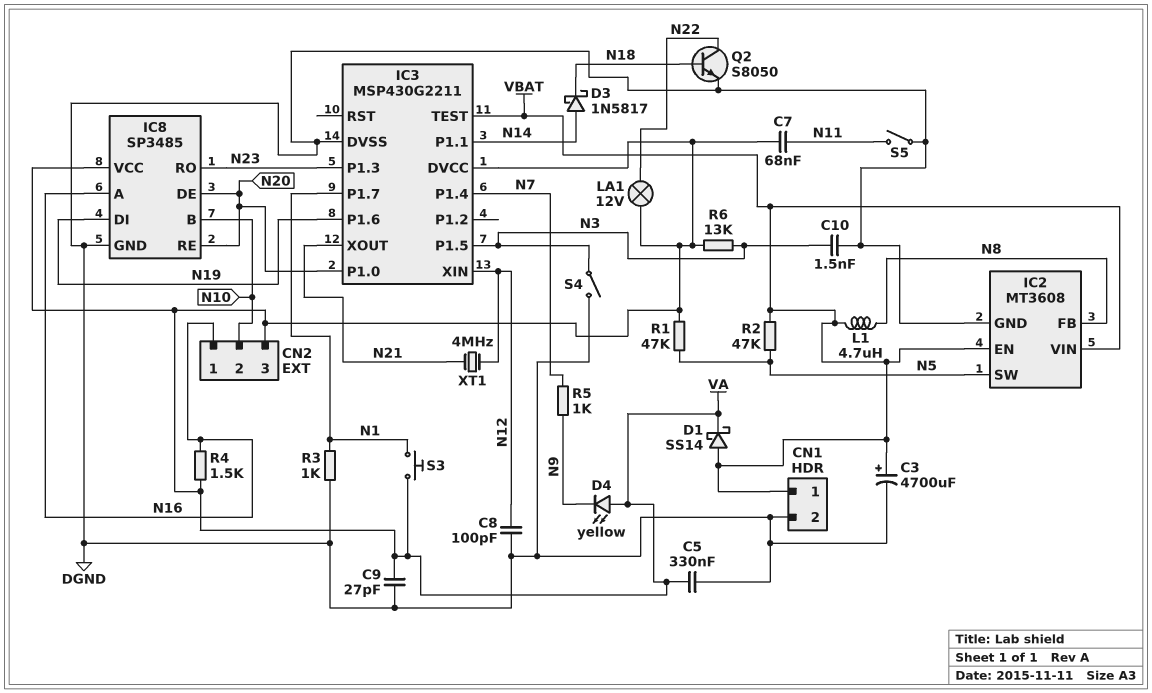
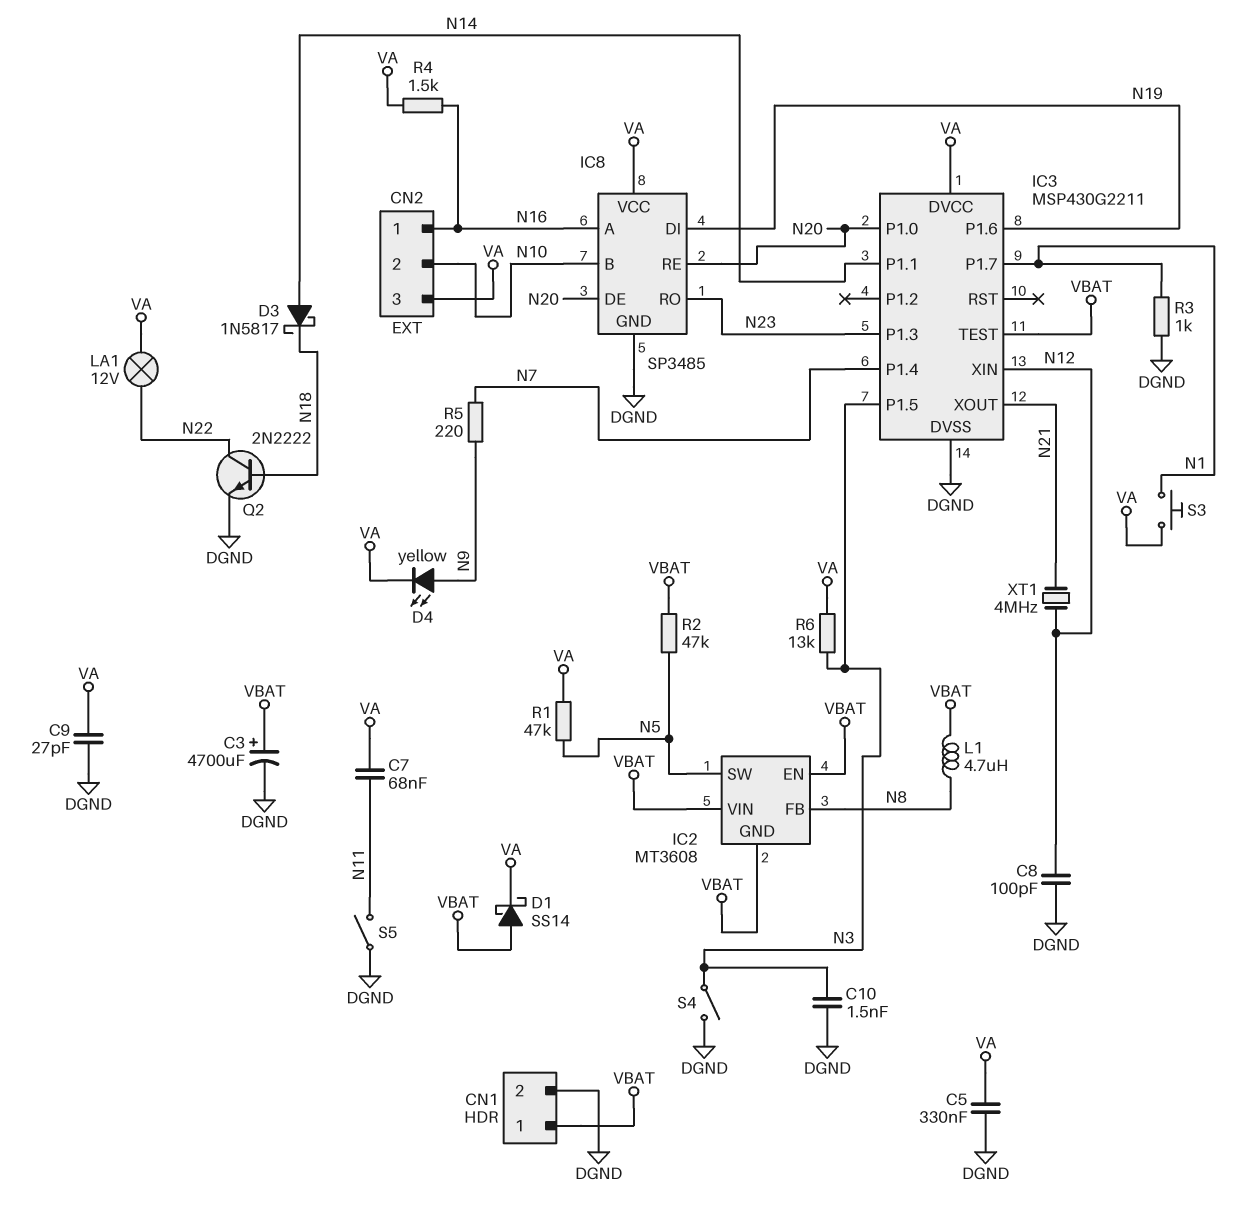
D4: LED yellow (A VA, K N9) -> LED yellow (A N9, K VA)
IC2 pin GND: DGND -> VBAT
Q2: NPN S8050 (B N18, C N22, E DGND) -> NPN 2N2222 (B N18, C N22, E DGND)
R5: 1k (N7, N9) -> 220 (N7, N9)

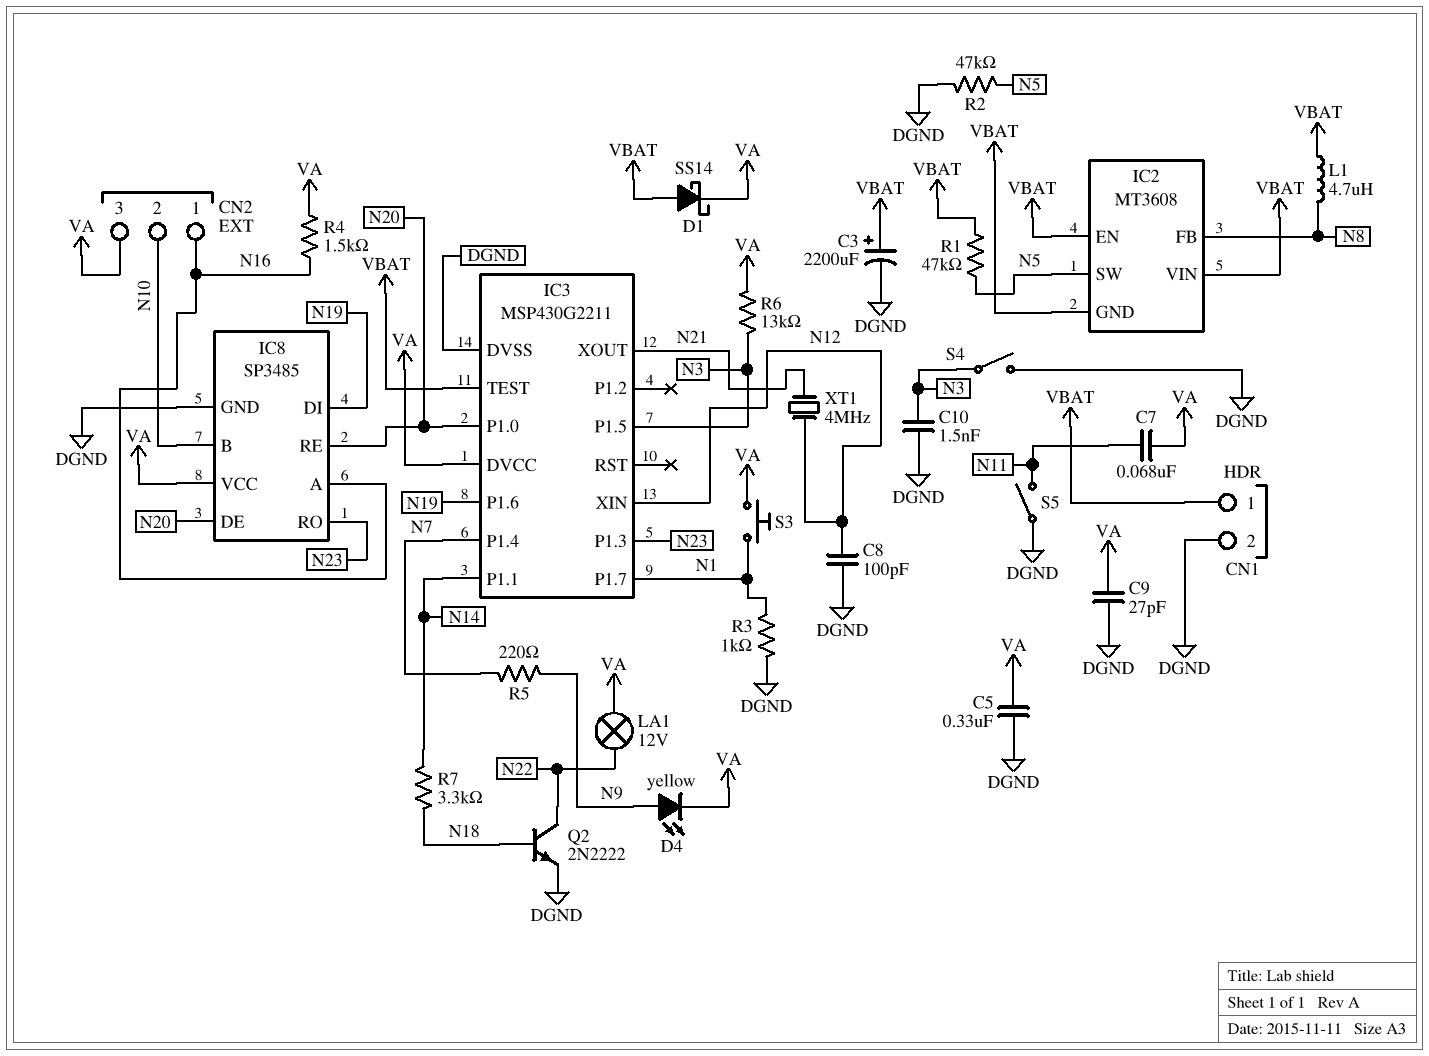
C3: 4700uF (plus VBAT, minus DGND) -> 2200uF (plus VBAT, minus DGND)
D3: schottky 1N5817 (A N14, K N18) -> none
R1: 47k (N5, VA) -> 47k (N5, VBAT)
R2: 47k (N5, VBAT) -> 47k (DGND, N5)
R7: none -> 3.3k (N14, N18)

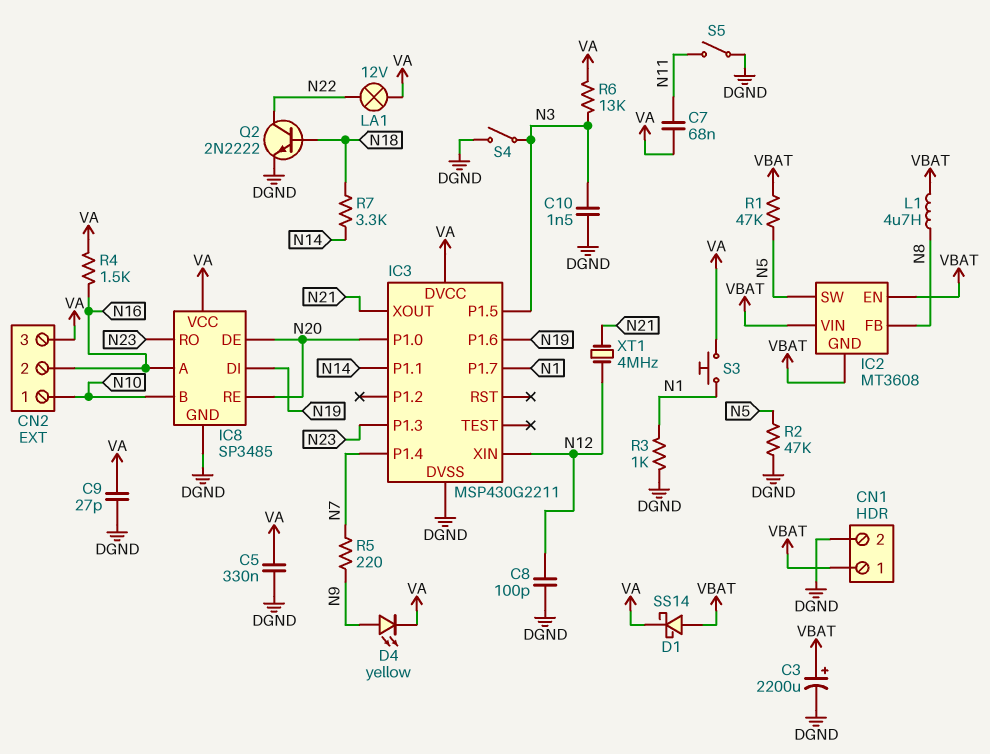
CN2 pin 1: N16 -> N10
CN2 pin 2: N10 -> N16
IC3 pin TEST: VBAT -> none

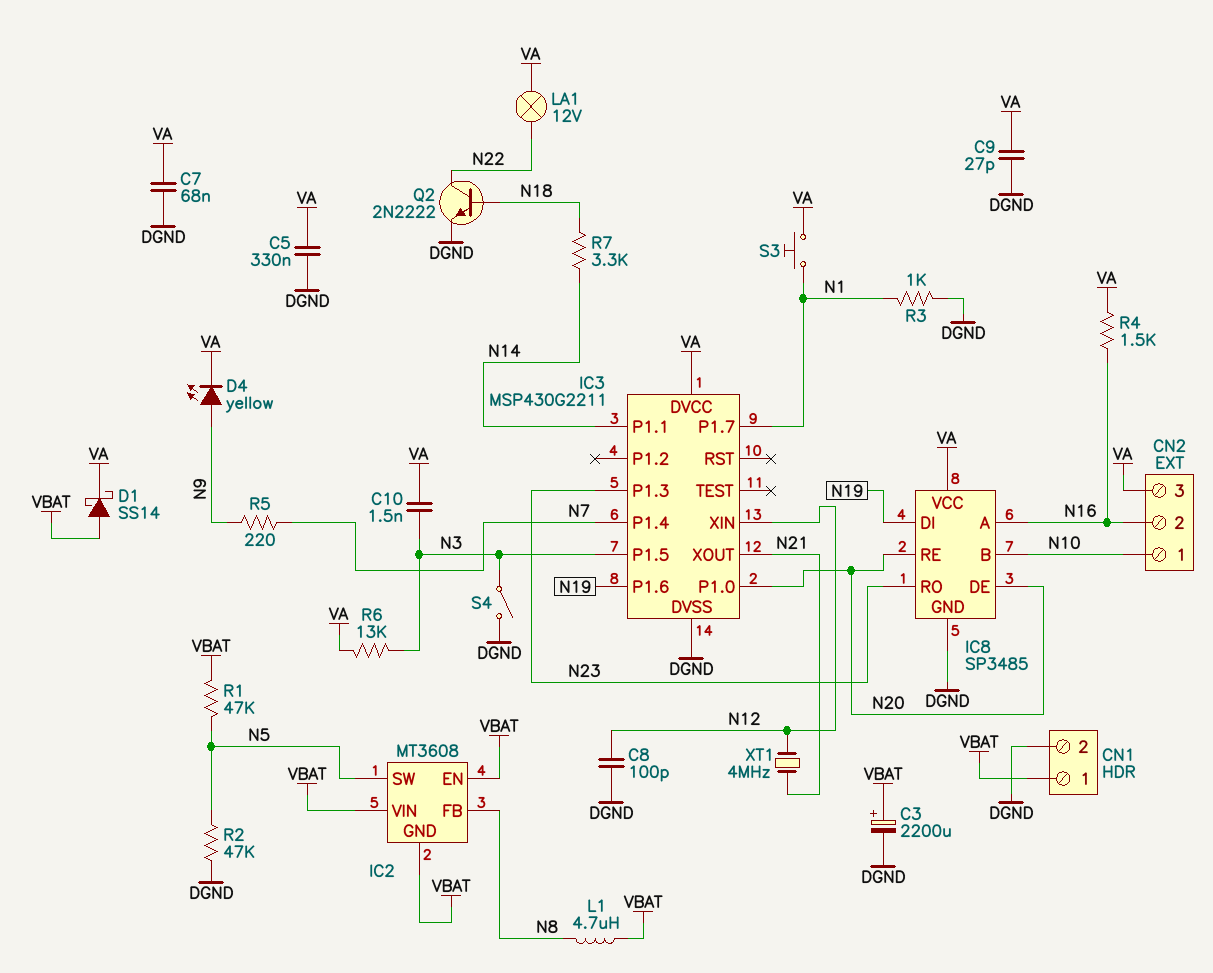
C7: 68nF (N11, VA) -> 68nF (DGND, VA)
C10: 1.5nF (DGND, N3) -> 1.5nF (N3, VA)
S5: switch (DGND, N11) -> none

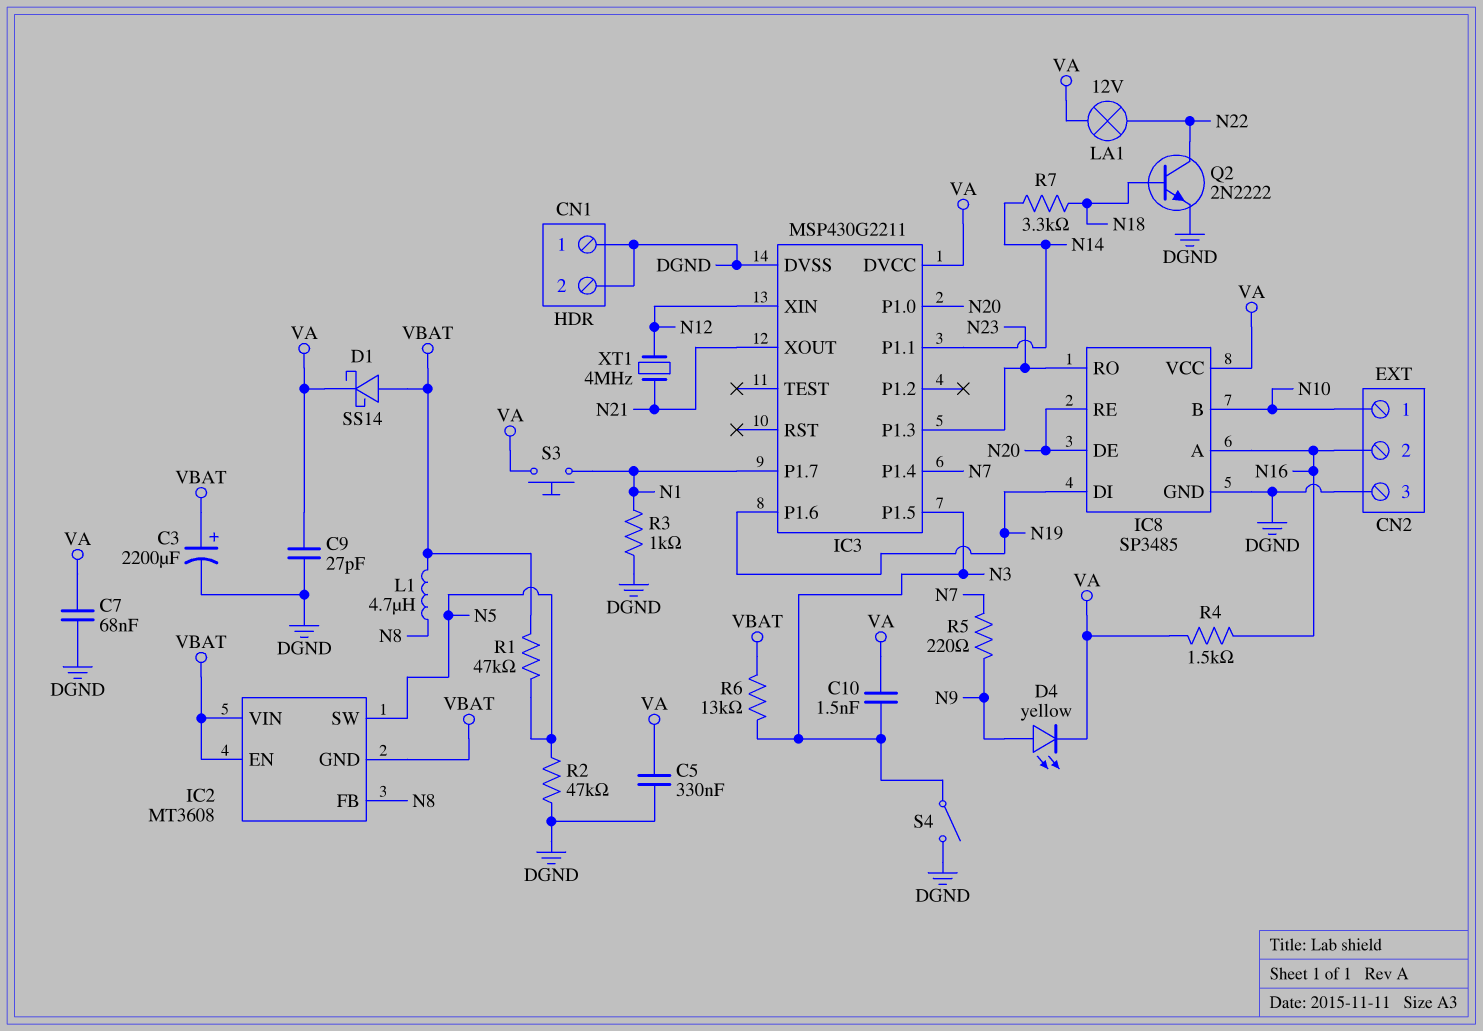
C8: 100pF (DGND, N12) -> none
CN1 pin 1: VBAT -> DGND
CN2 pin 3: VA -> DGND
R6: 13k (N3, VA) -> 13k (N3, VBAT)

